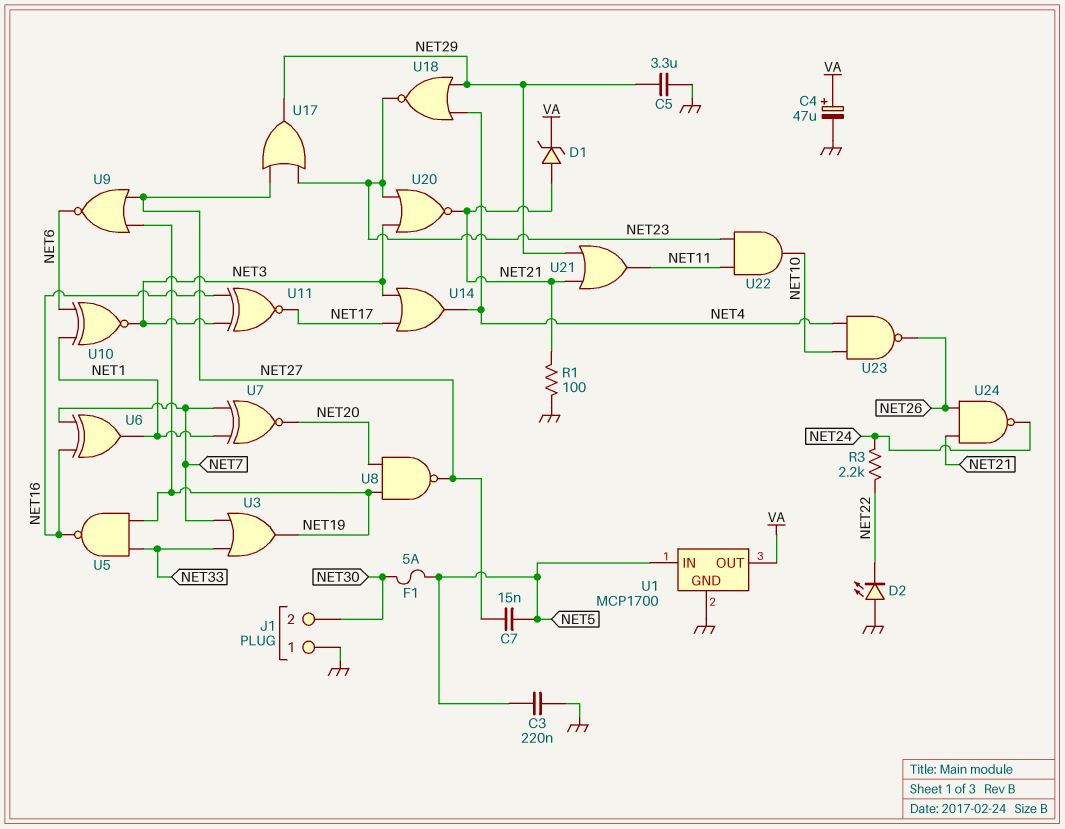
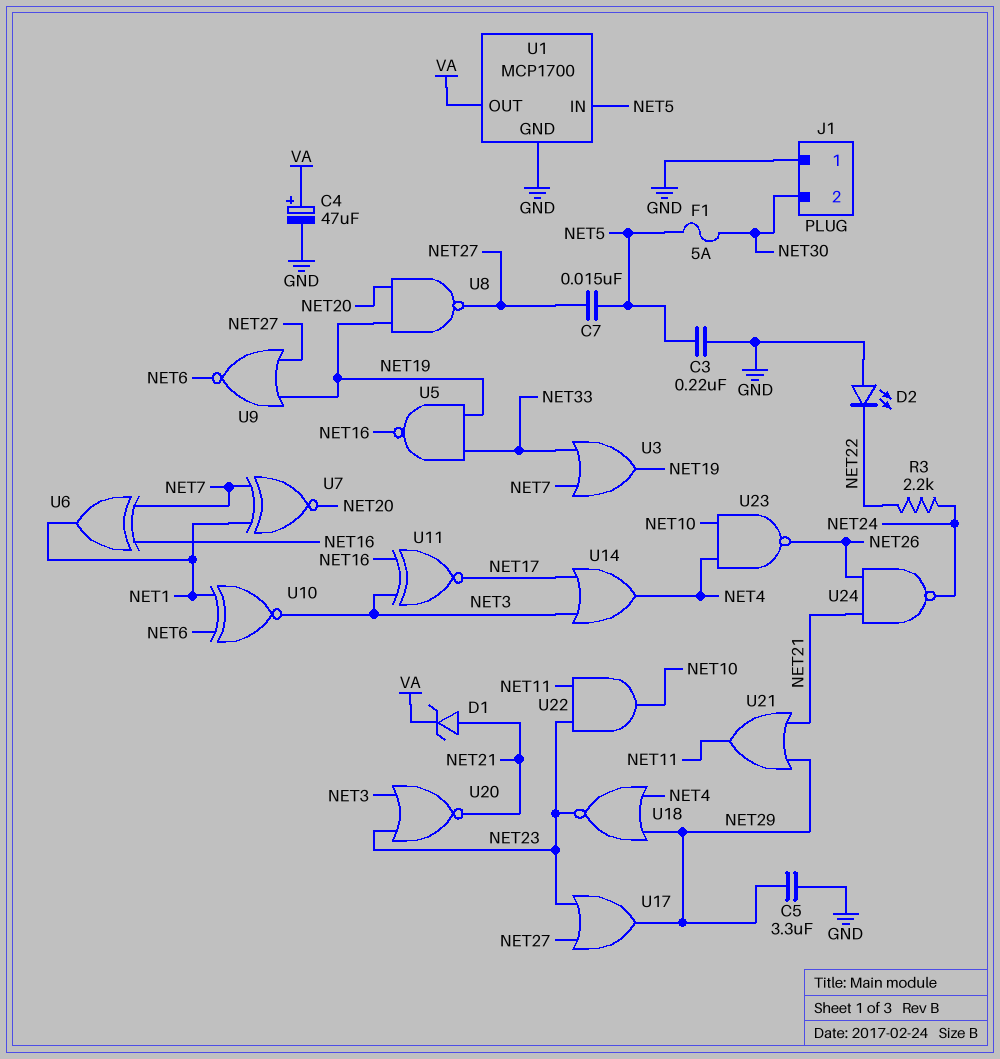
R1: 100 (GND, NET21) -> none

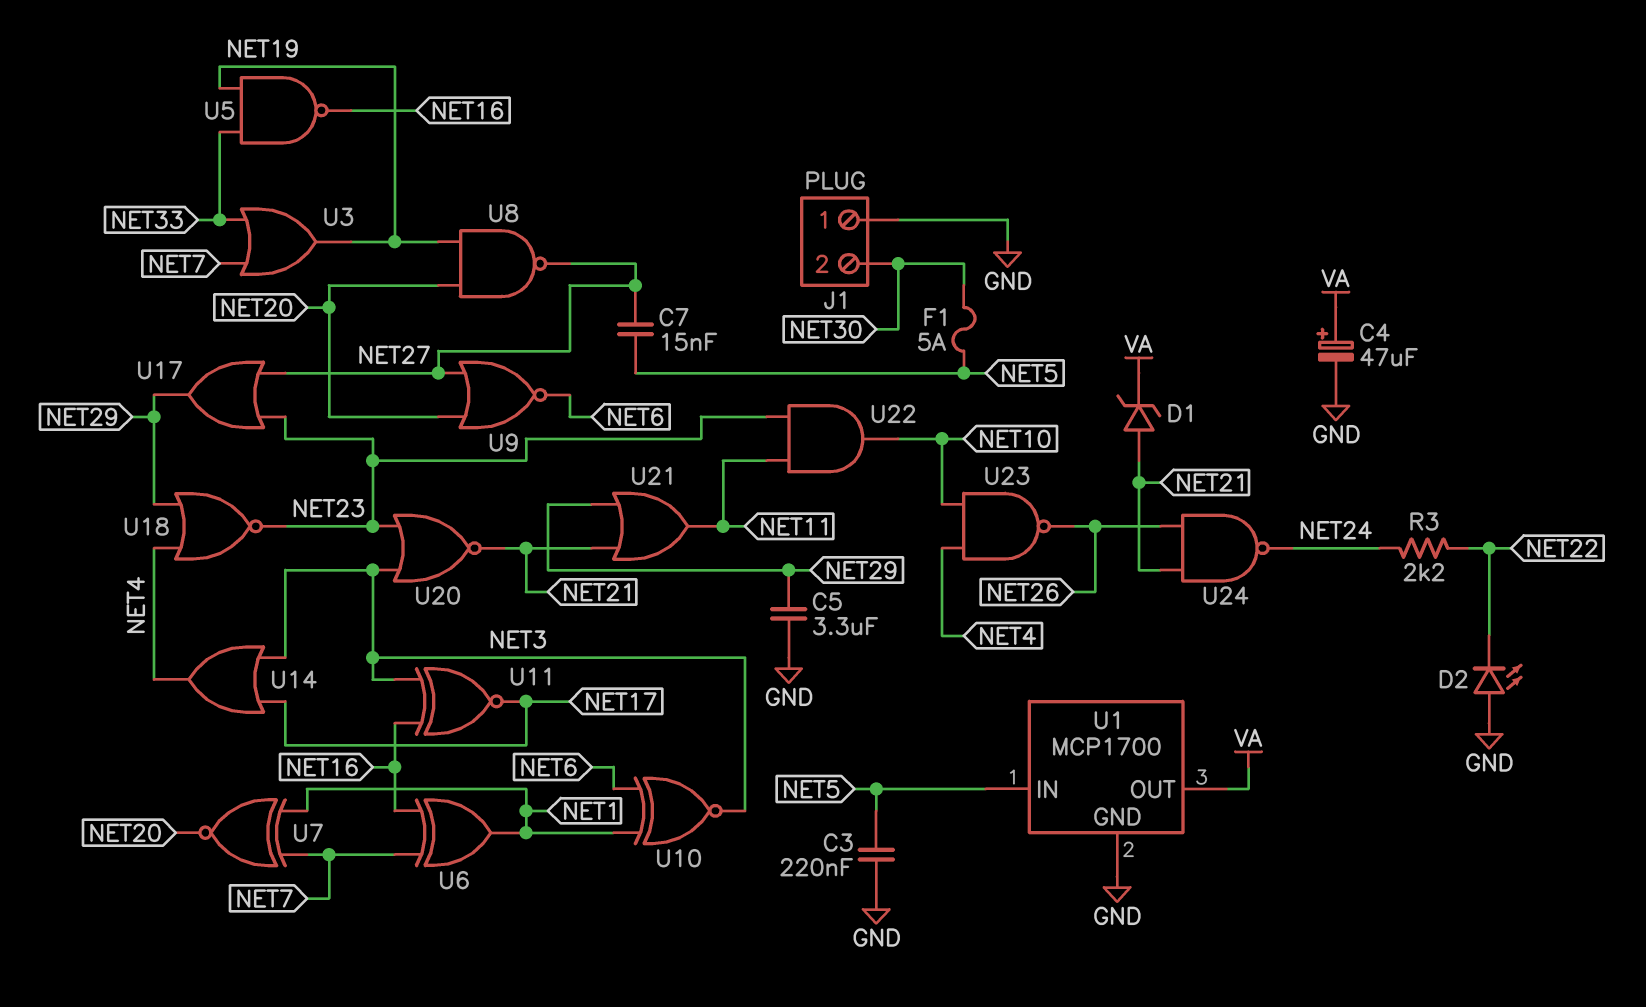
U9: NOR (in NET19, in NET27, out NET6) -> NOR (in NET20, in NET27, out NET6)

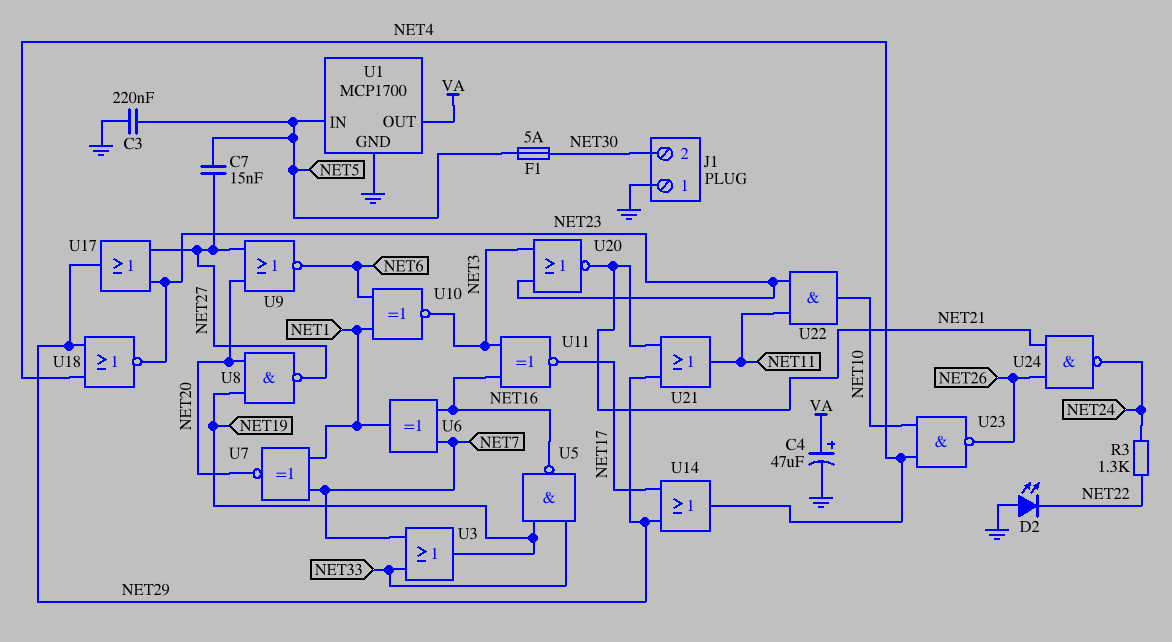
C5: 3.3uF (GND, NET29) -> none
D1: zener (A NET21, K VA) -> none
R3: 2.2k (NET22, NET24) -> 1.3k (NET22, NET24)
U14: OR (in NET3, in NET17, out NET4) -> OR (in NET17, in NET29, out NET4)

